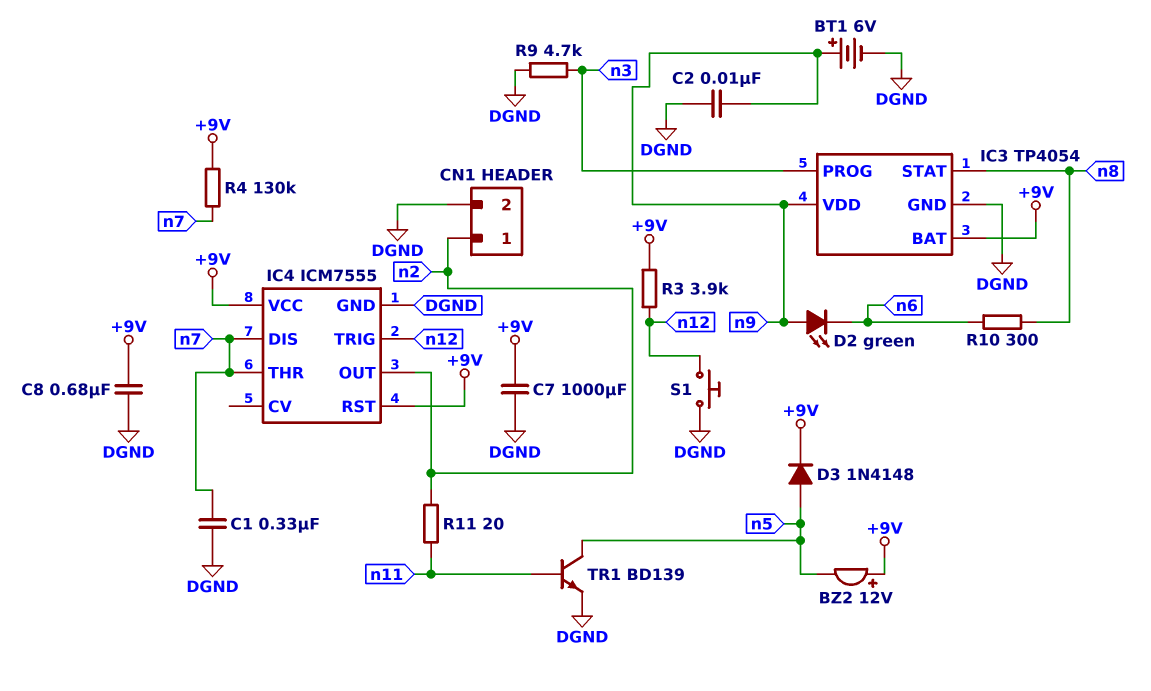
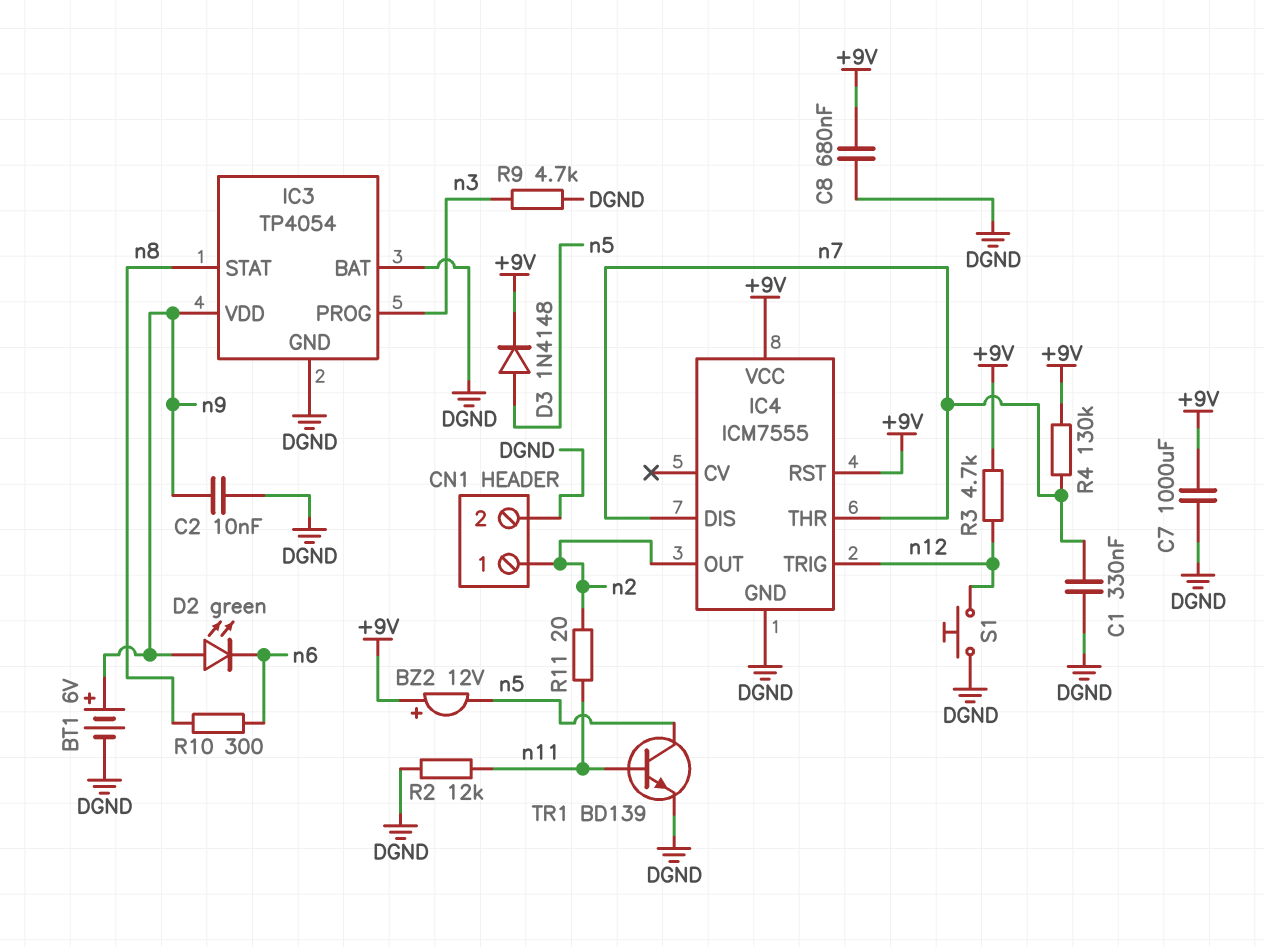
IC3 pin BAT: +9V -> DGND
R2: none -> 12k (DGND, n11)
R3: 3.9k (+9V, n12) -> 4.7k (+9V, n12)

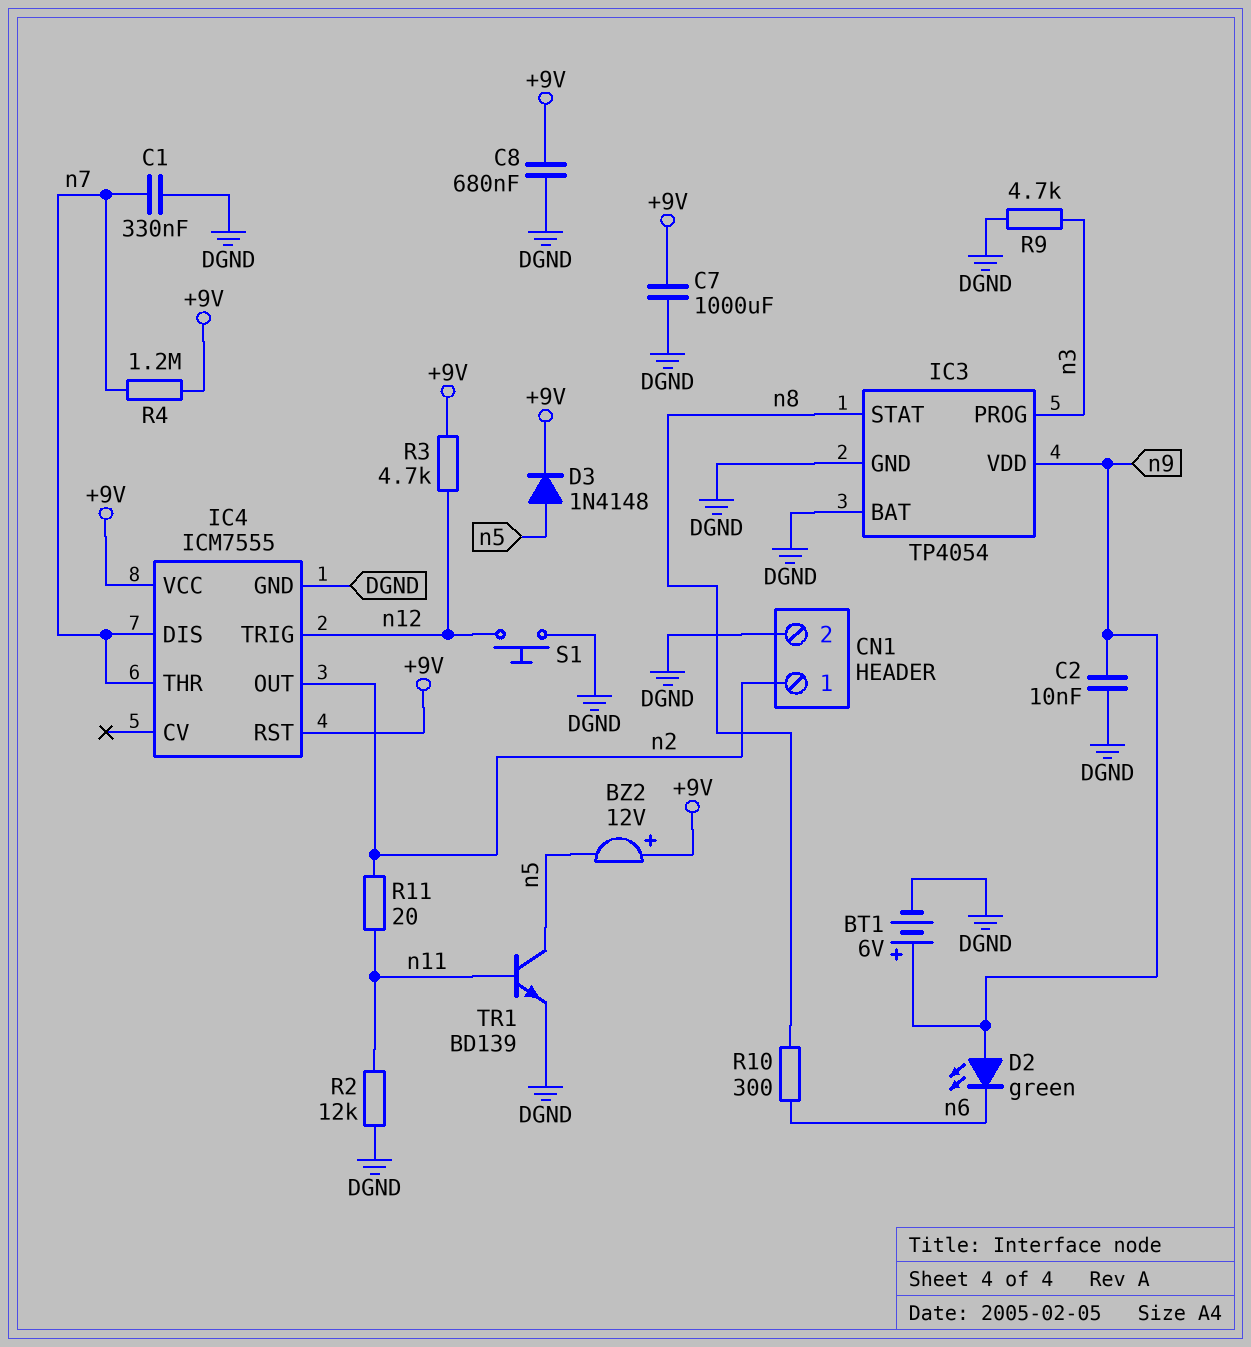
R4: 130k (+9V, n7) -> 1.2M (+9V, n7)

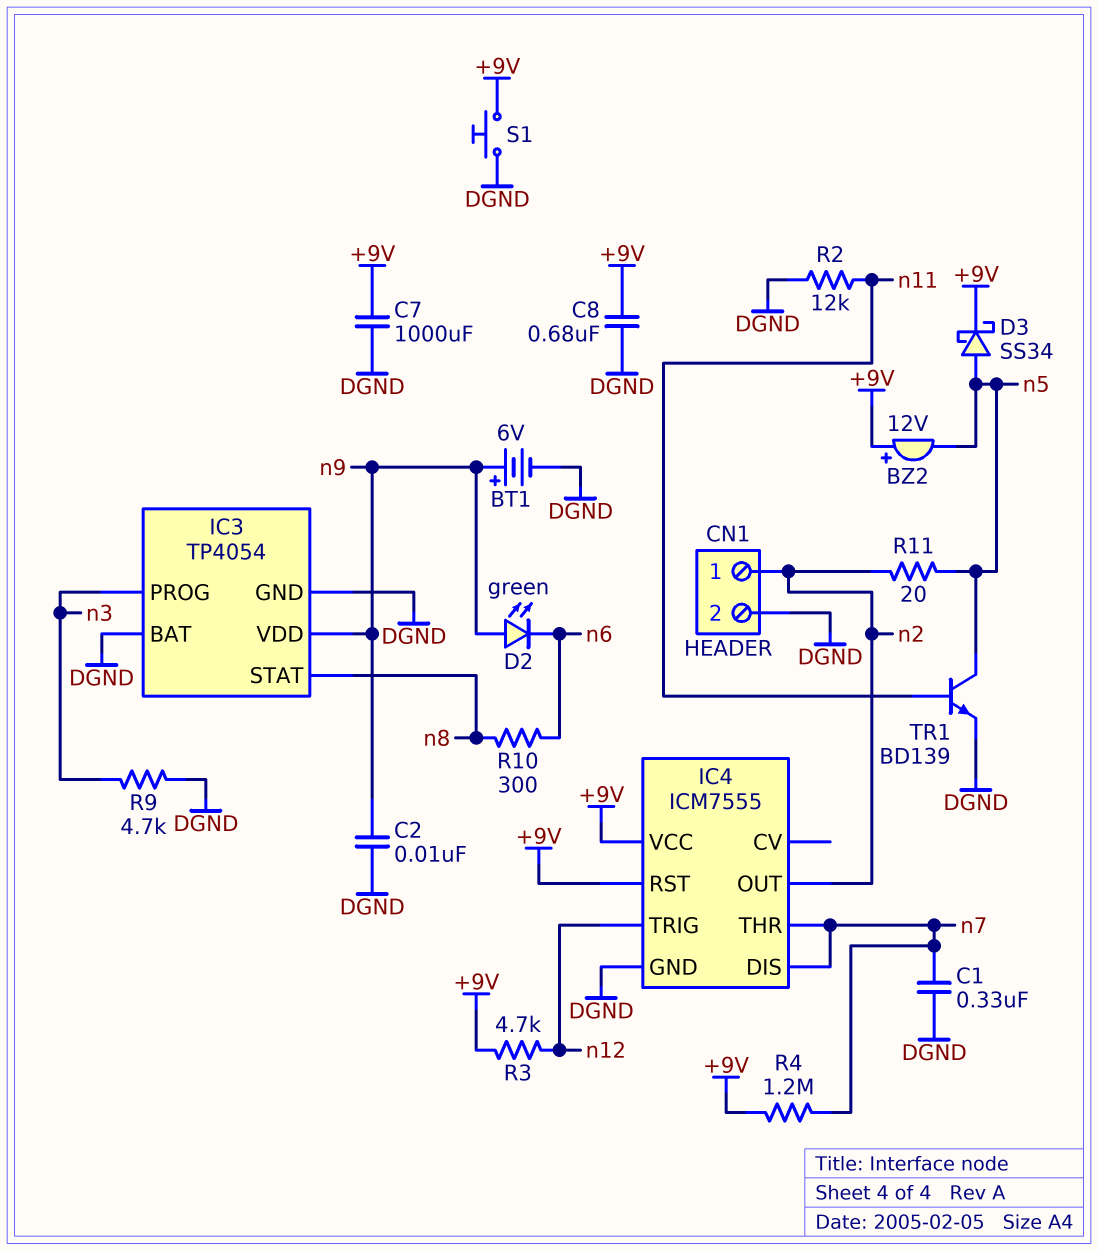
D3: diode 1N4148 (A n5, K +9V) -> schottky SS34 (A n5, K +9V)
R11: 20 (n2, n11) -> 20 (n2, n5)
S1: button (DGND, n12) -> button (+9V, DGND)

